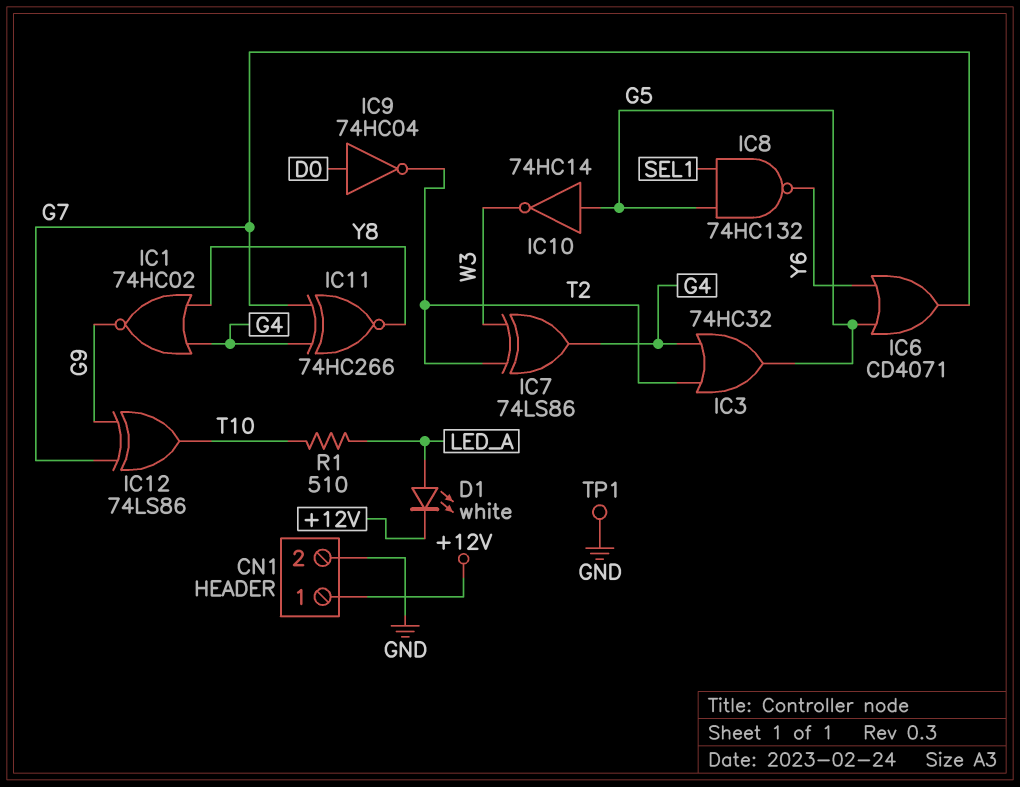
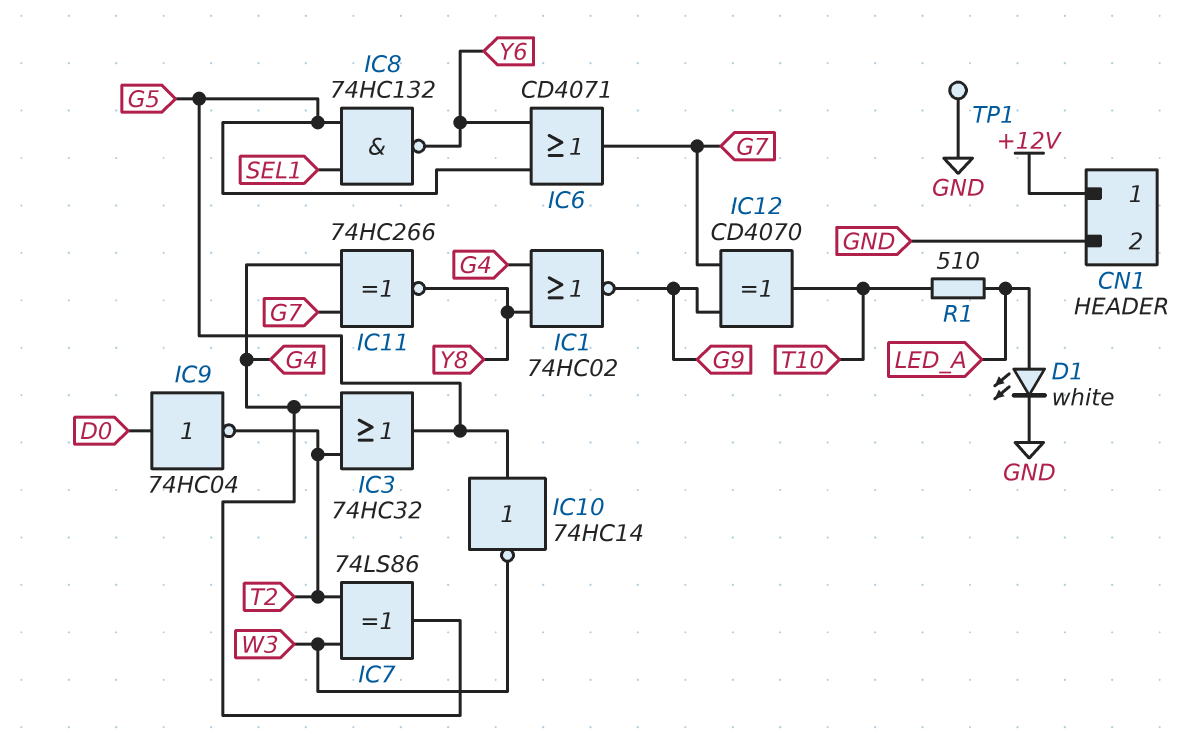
D1: LED white (A LED_A, K +12V) -> LED white (A LED_A, K GND)
IC12: XOR 74LS86 (in G7, in G9, out T10) -> XOR CD4070 (in G7, in G9, out T10)

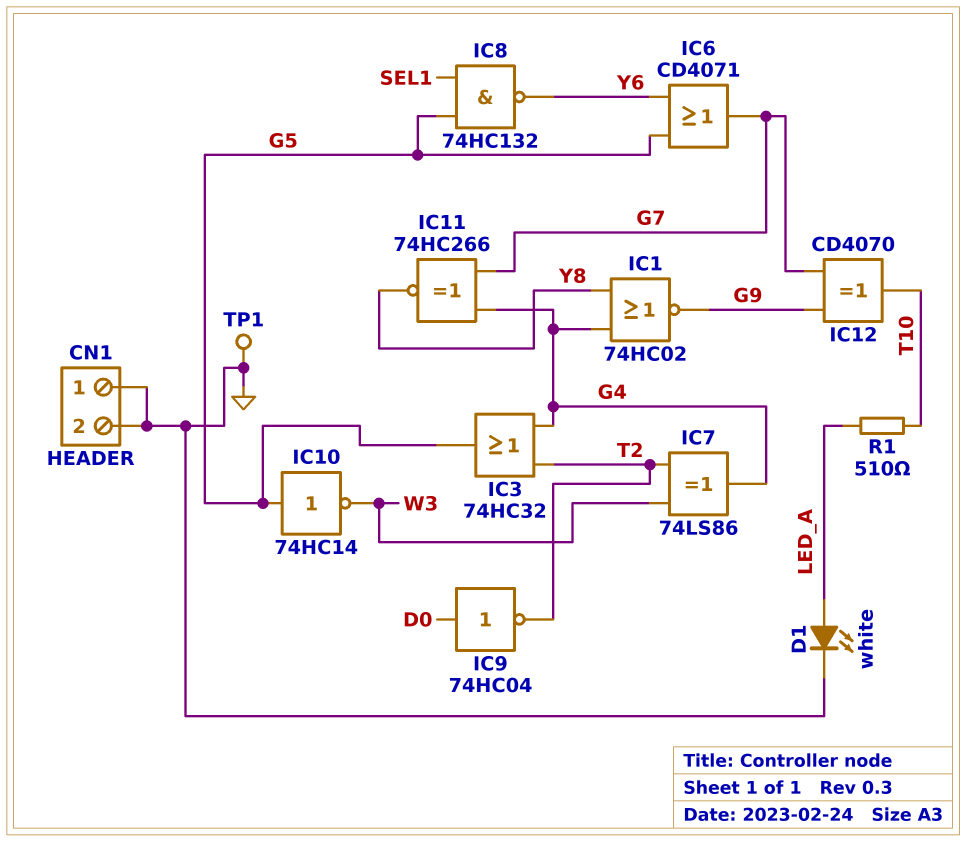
CN1 pin 1: +12V -> GND

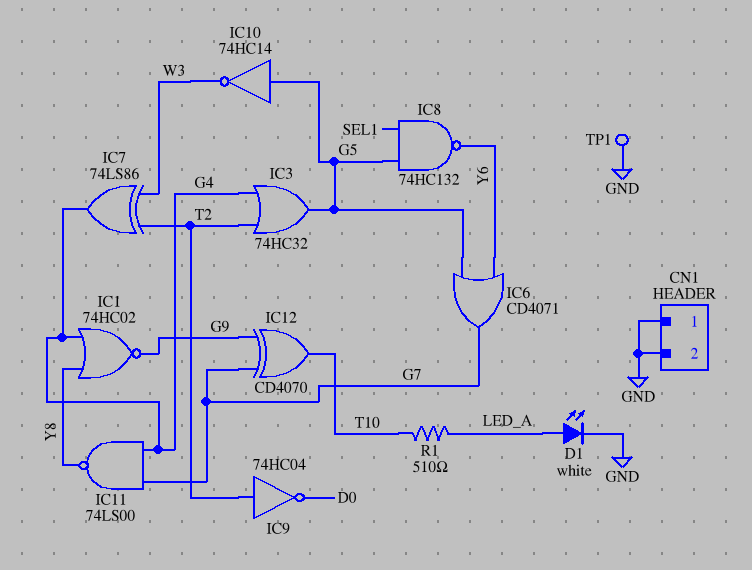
IC9: NOT 74HC04 (in D0, out T2) -> NOT 74HC04 (in T2, out D0)
IC11: XNOR 74HC266 (in G4, in G7, out Y8) -> NAND 74LS00 (in G4, in G7, out Y8)

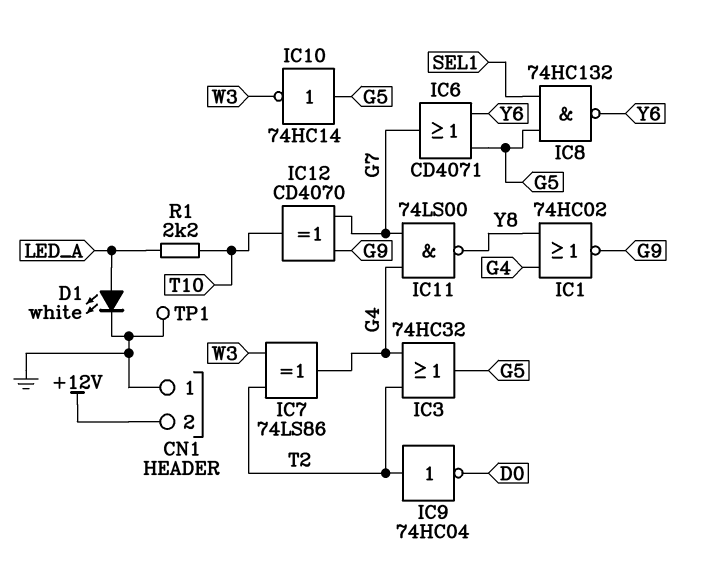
CN1 pin 2: GND -> +12V
R1: 510 (LED_A, T10) -> 2.2k (LED_A, T10)

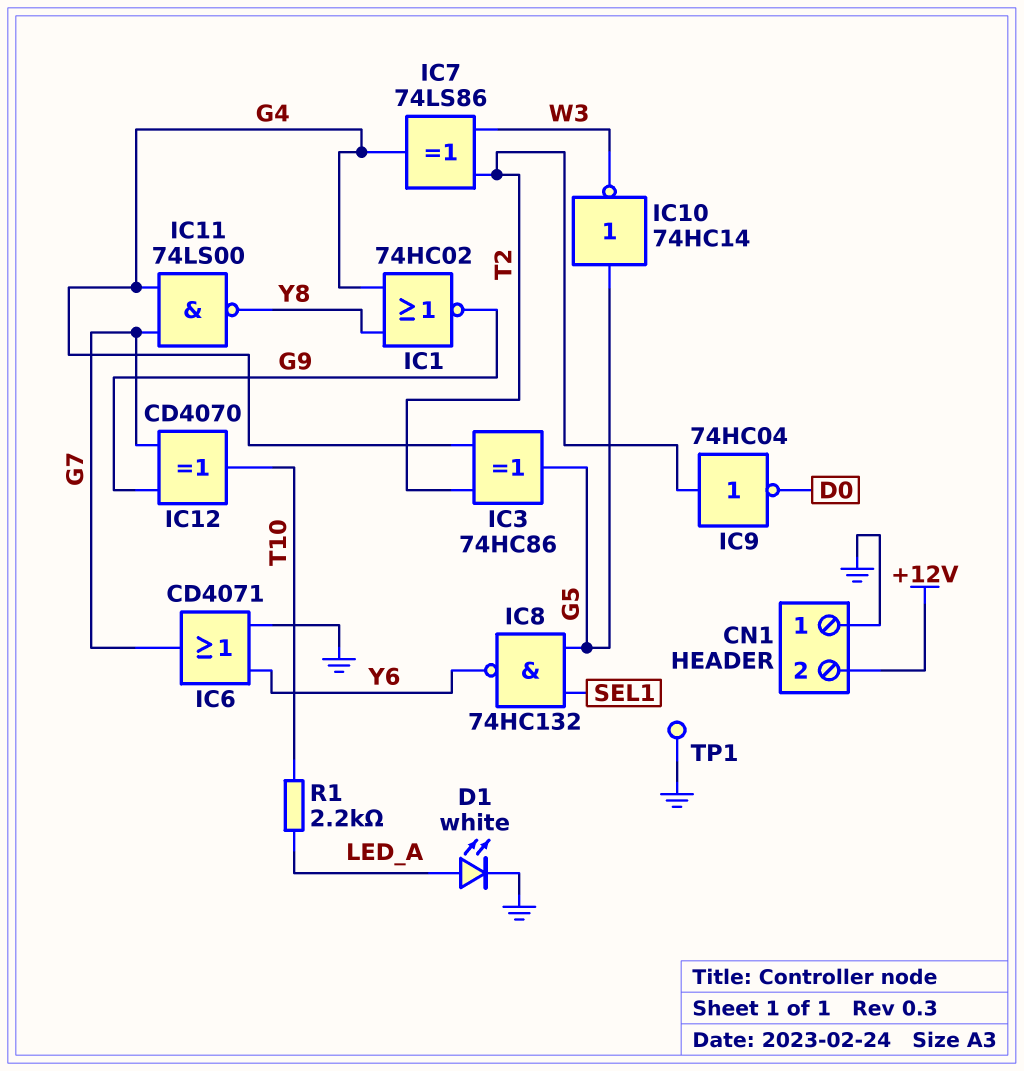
IC3: OR 74HC32 (in G4, in T2, out G5) -> XOR 74HC86 (in G4, in T2, out G5)
IC6: OR CD4071 (in G5, in Y6, out G7) -> OR CD4071 (in GND, in Y6, out G7)

